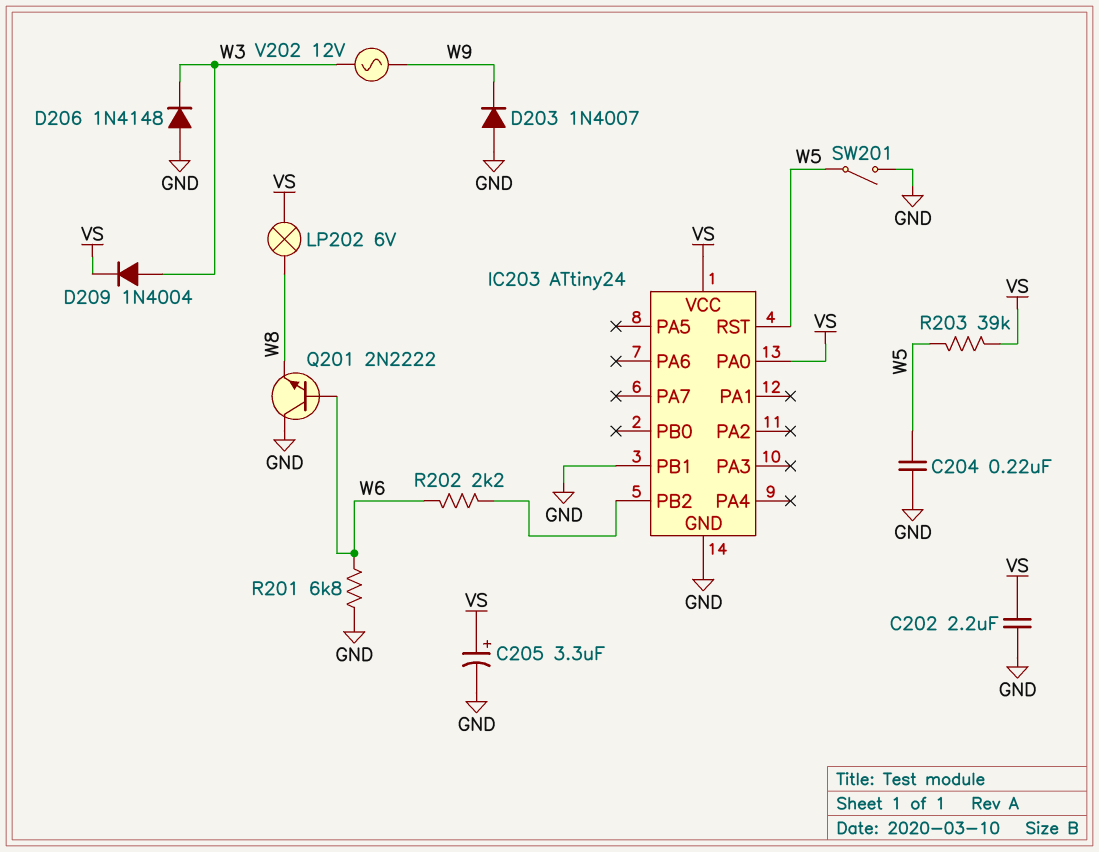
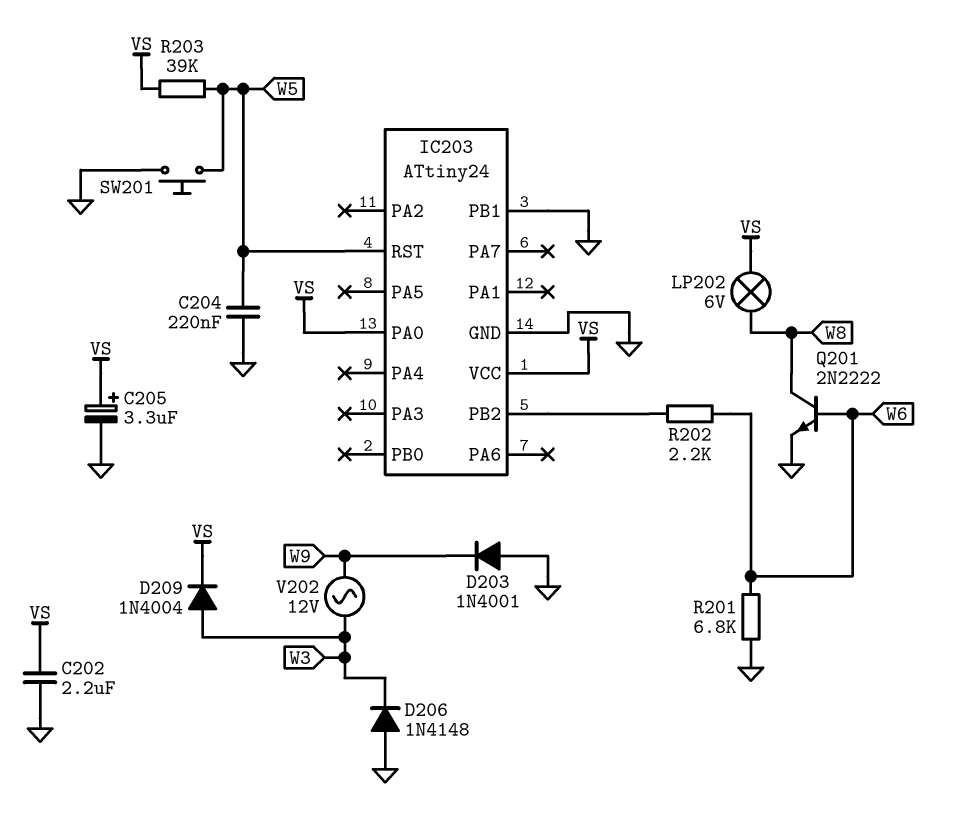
D203: diode 1N4007 (A GND, K W9) -> diode 1N4001 (A GND, K W9)
Q201: NPN 2N2222 (B W6, C GND, E W8) -> NPN 2N2222 (B W6, C W8, E GND)
SW201: switch (GND, W5) -> button (GND, W5)

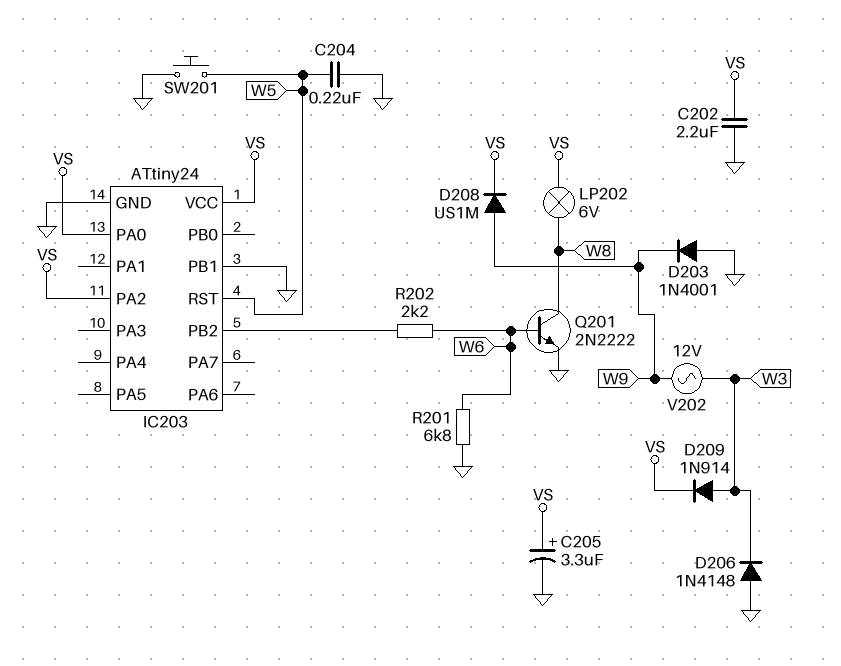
D208: none -> diode US1M (A W9, K VS)
D209: diode 1N4004 (A W3, K VS) -> diode 1N914 (A W3, K VS)
IC203 pin PA2: none -> VS
R203: 39k (VS, W5) -> none

